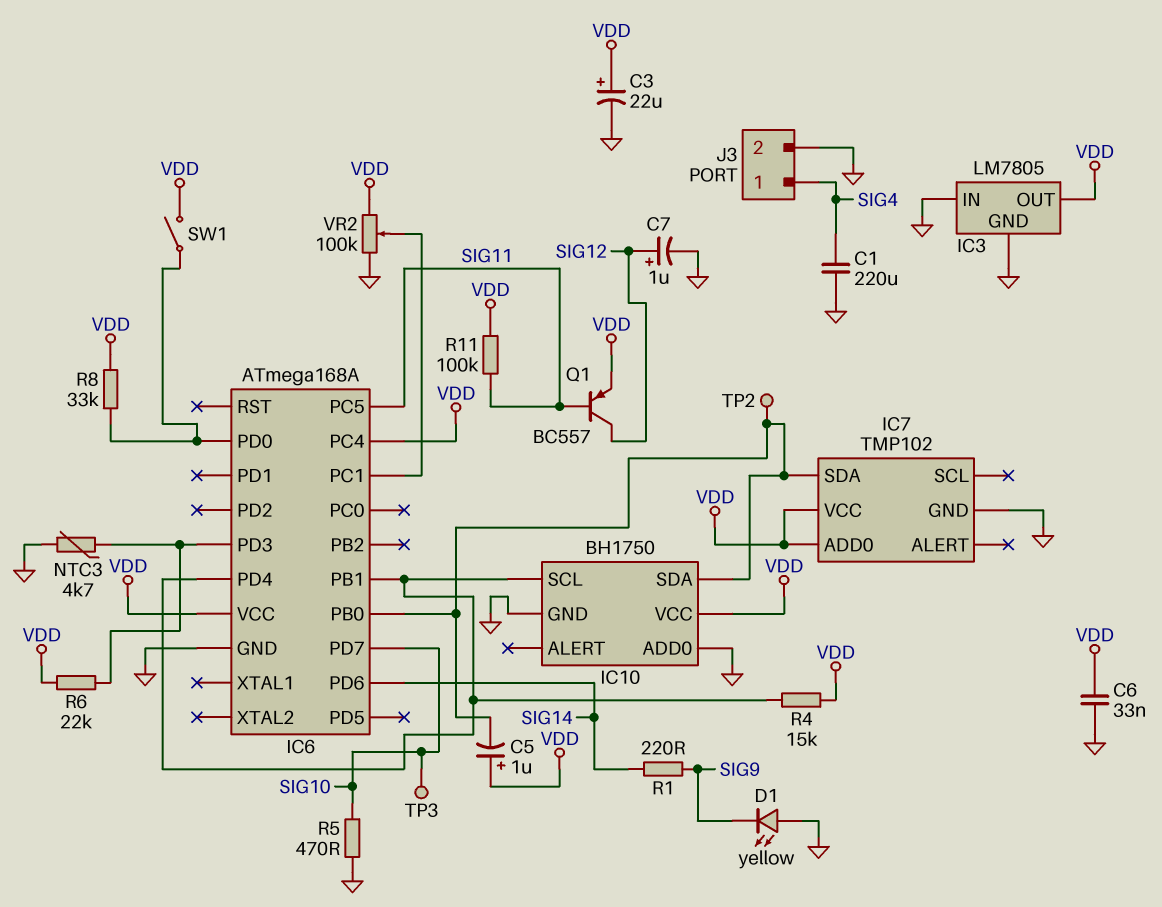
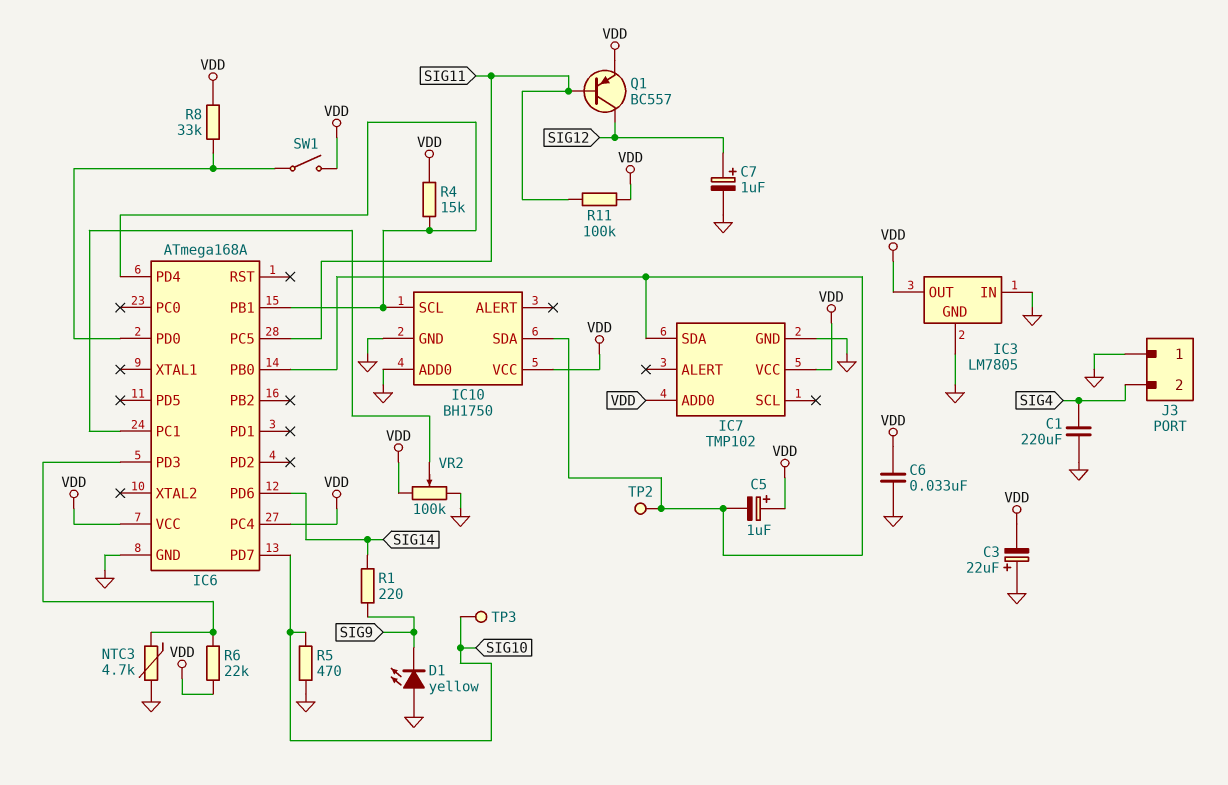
C3: 22uF (plus VDD, minus GND) -> 22uF (plus GND, minus VDD)
J3 pin 1: SIG4 -> GND
J3 pin 2: GND -> SIG4

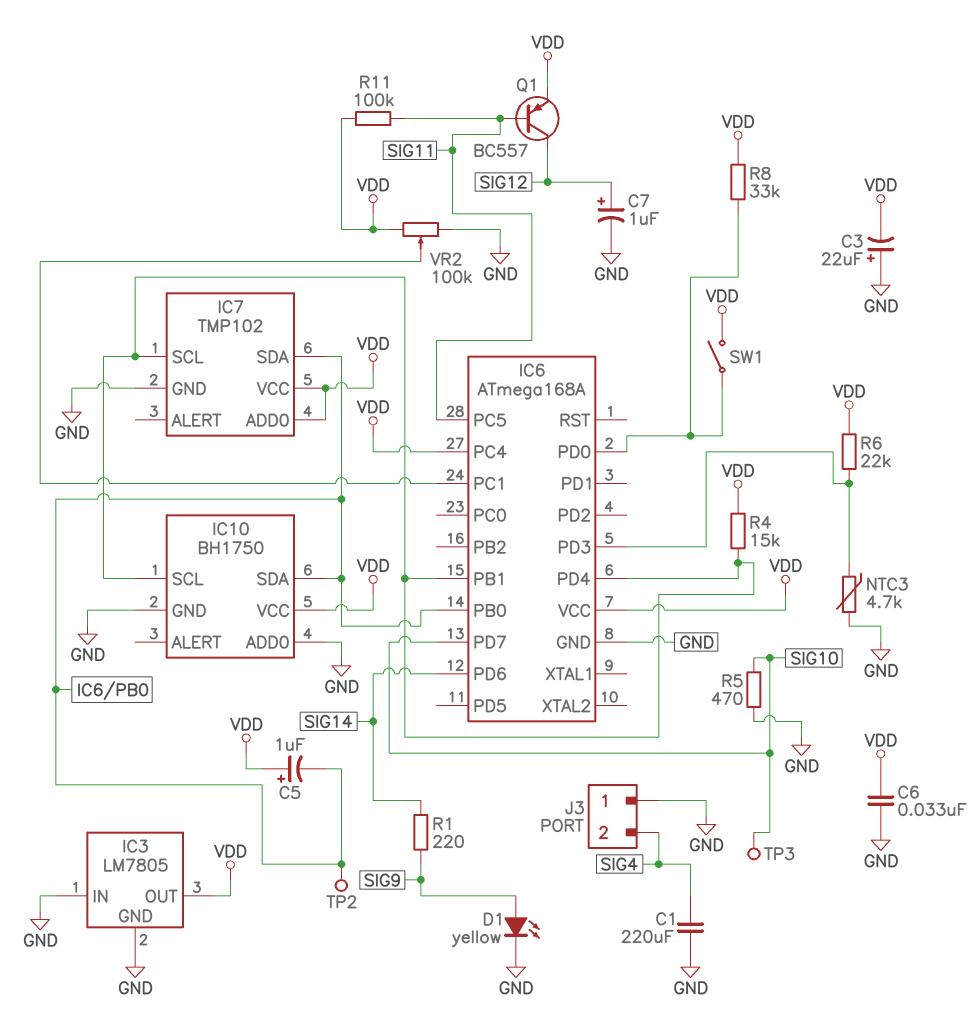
D1: LED yellow (A GND, K SIG9) -> LED yellow (A SIG9, K GND)
IC7 pin SCL: none -> IC6/PB1

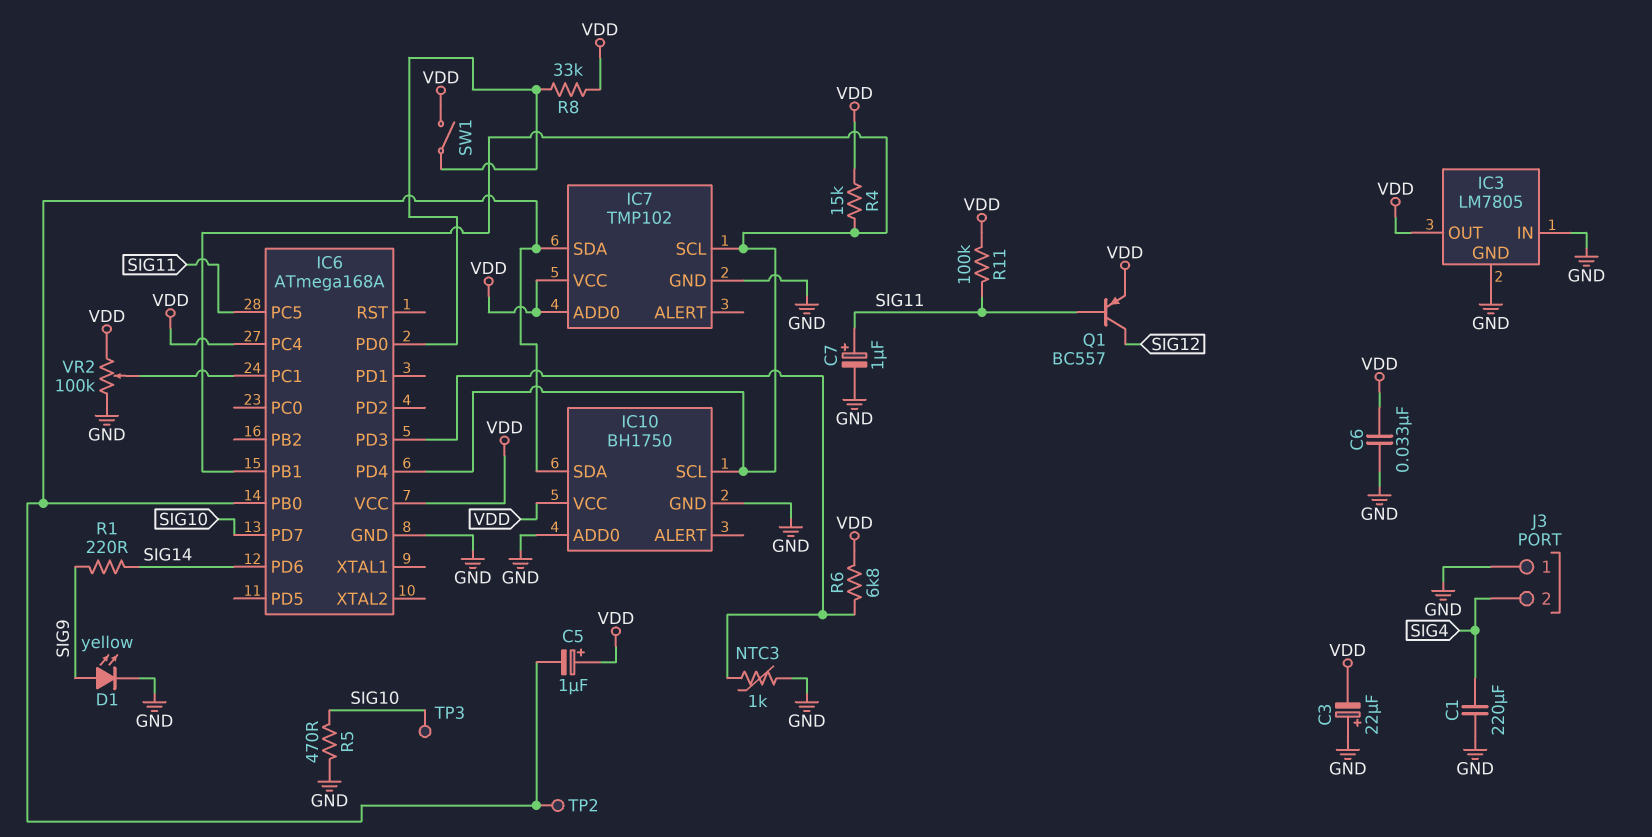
C7: 1uF (plus SIG12, minus GND) -> 1uF (plus SIG11, minus GND)
NTC3: 4.7k (GND, IC6/PD3) -> 1k (GND, IC6/PD3)
R6: 22k (IC6/PD3, VDD) -> 6.8k (IC6/PD3, VDD)

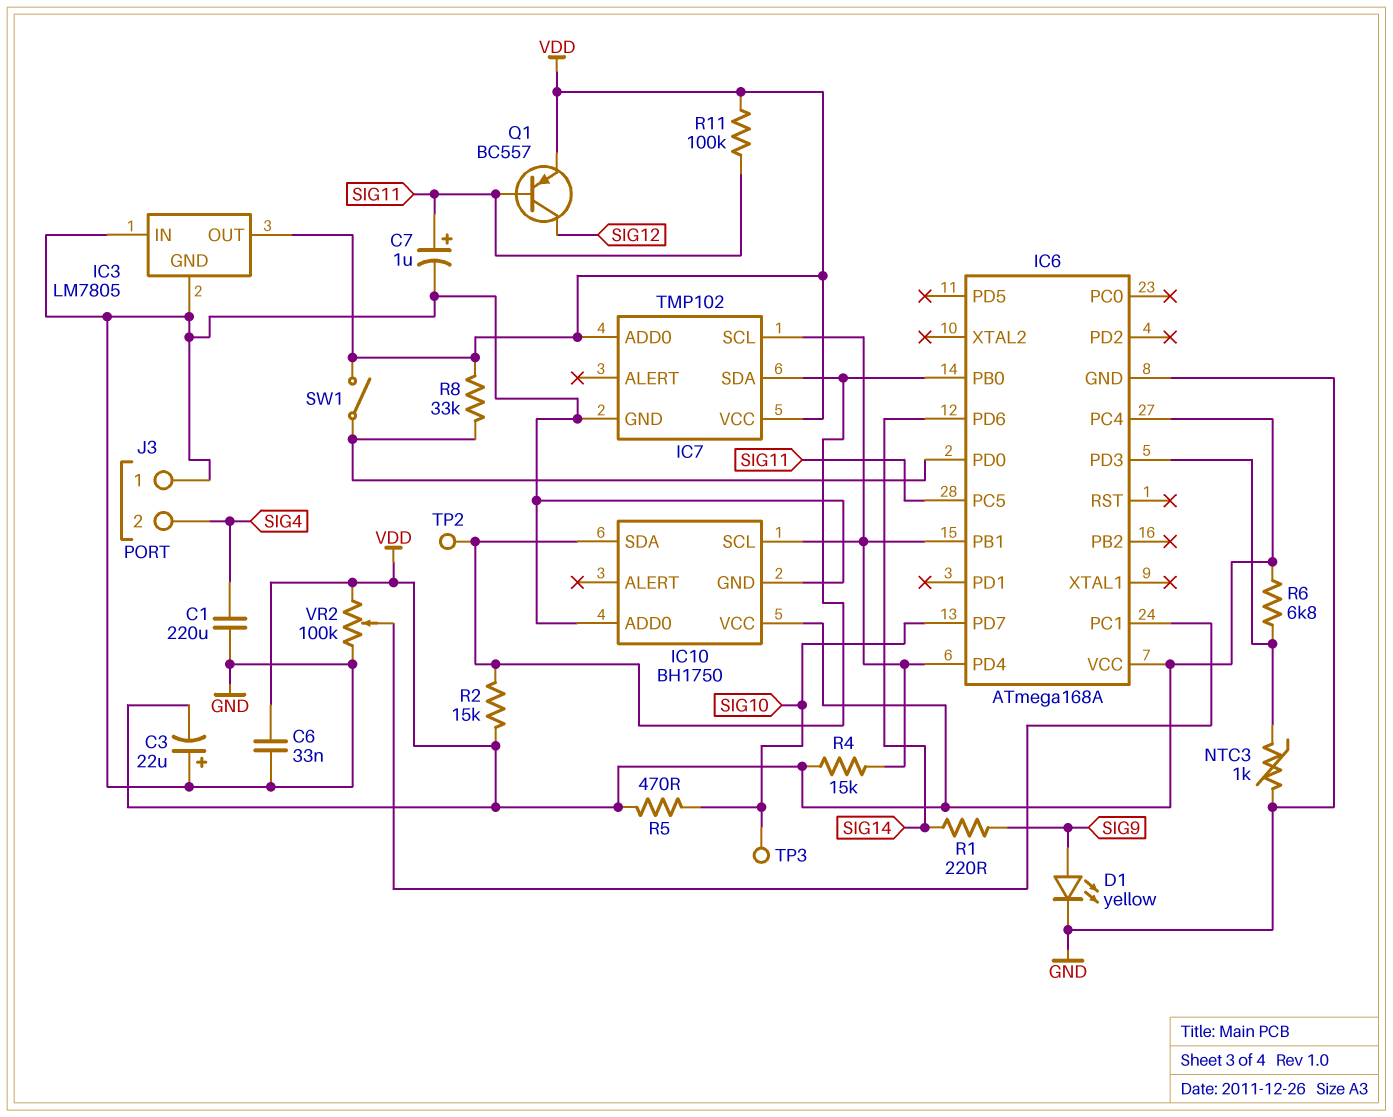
C5: 1uF (plus VDD, minus IC6/PB0) -> none
R2: none -> 15k (IC6/PB0, VDD)
R5: 470 (GND, SIG10) -> 470 (SIG10, VDD)

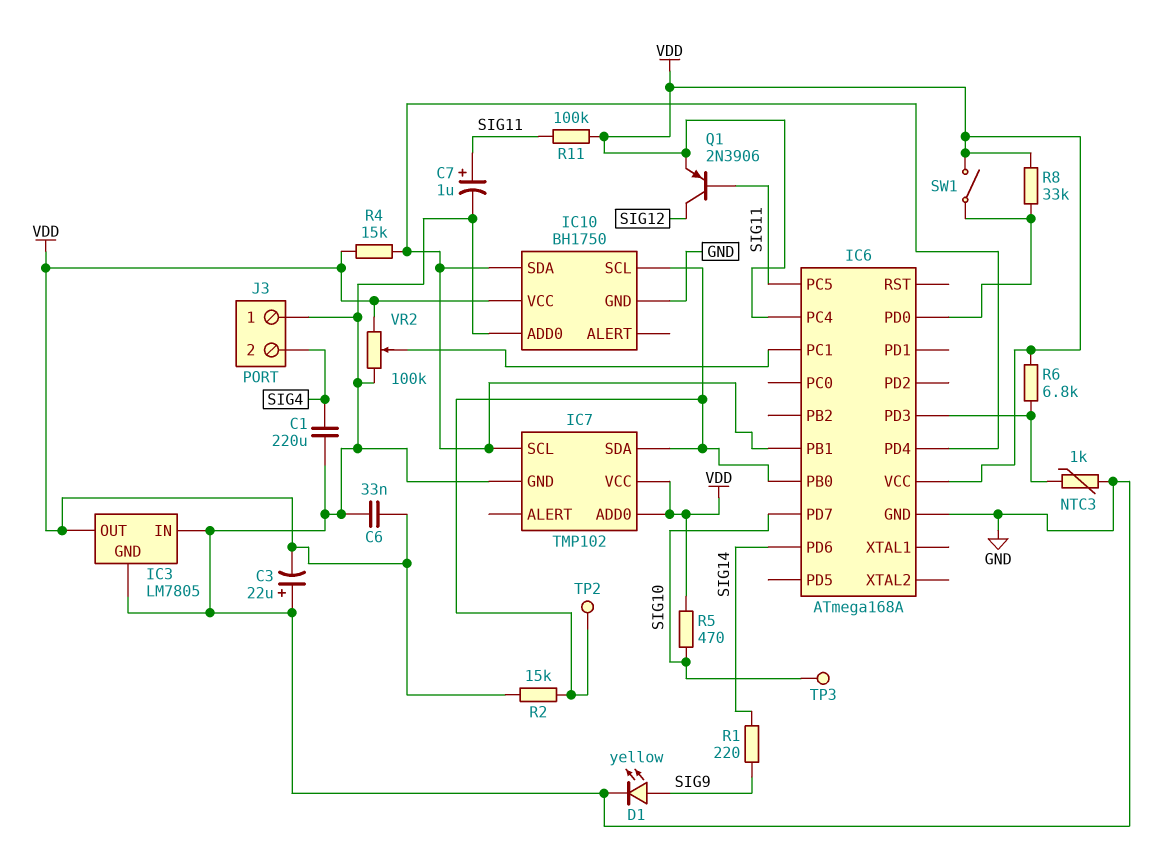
IC10 pin SCL: IC6/PB1 -> IC6/PB0
IC10 pin SDA: IC6/PB0 -> IC6/PB1
Q1: PNP BC557 (B SIG11, C SIG12, E VDD) -> PNP 2N3906 (B SIG11, C SIG12, E VDD)

